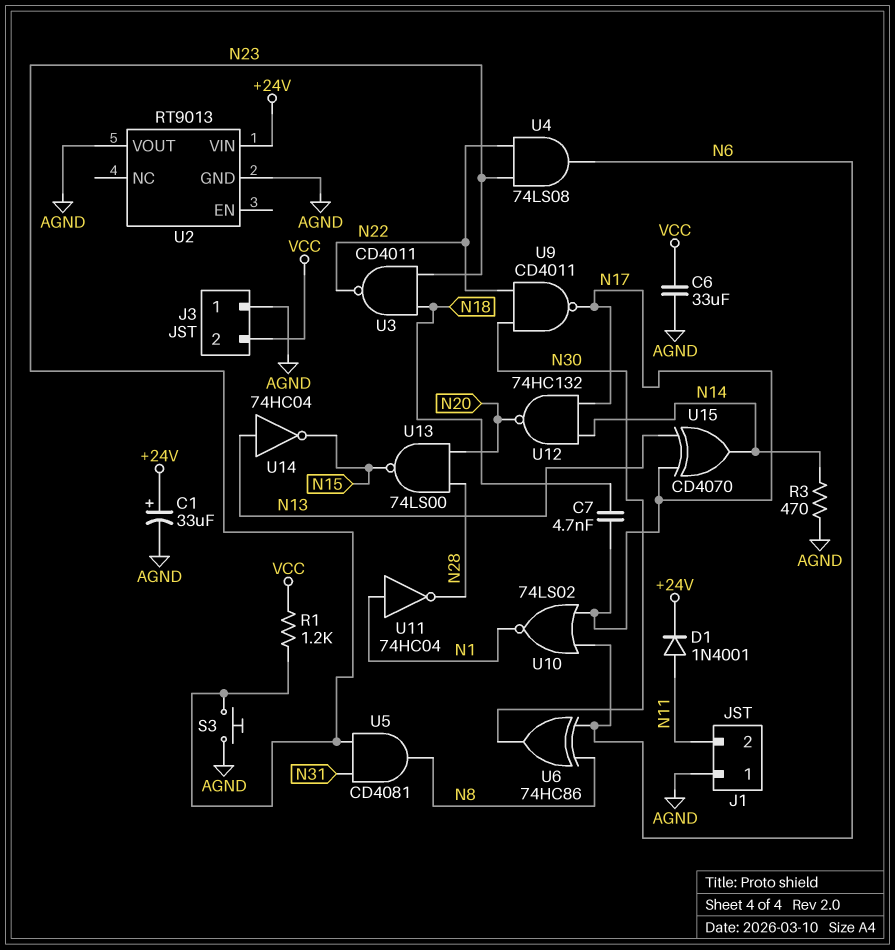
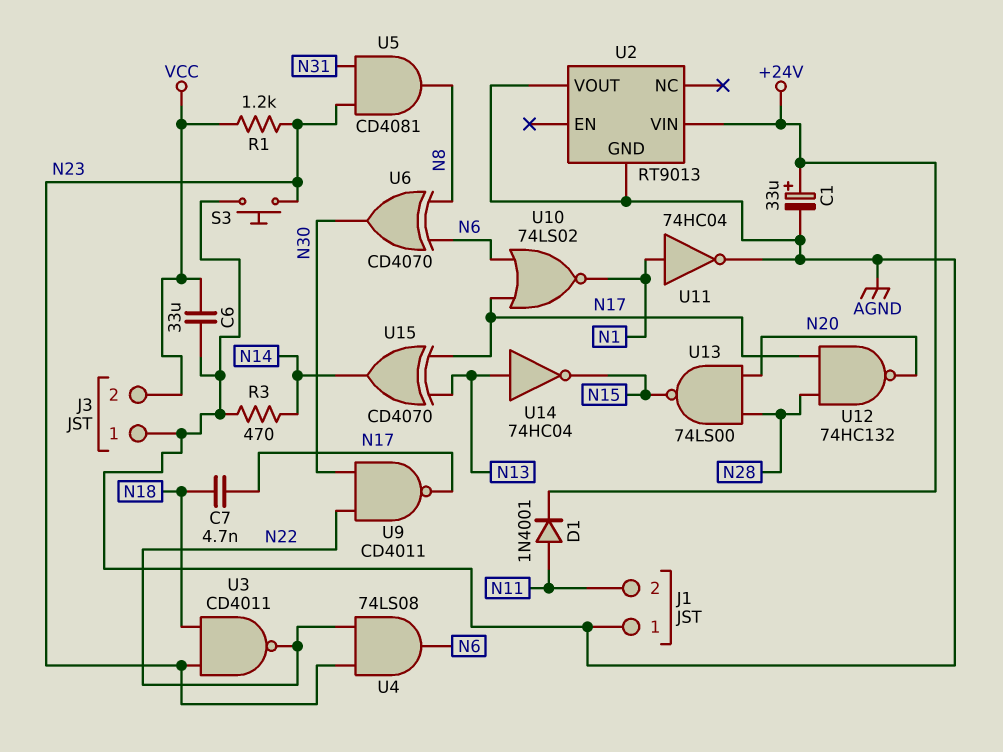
U6: XOR 74HC86 (in N6, in N8, out N30) -> XOR CD4070 (in N6, in N8, out N30)
U11: NOT 74HC04 (in N1, out N28) -> NOT 74HC04 (in N1, out AGND)
U12: NAND 74HC132 (in N14, in N17, out N20) -> NAND 74HC132 (in N17, in N28, out N20)

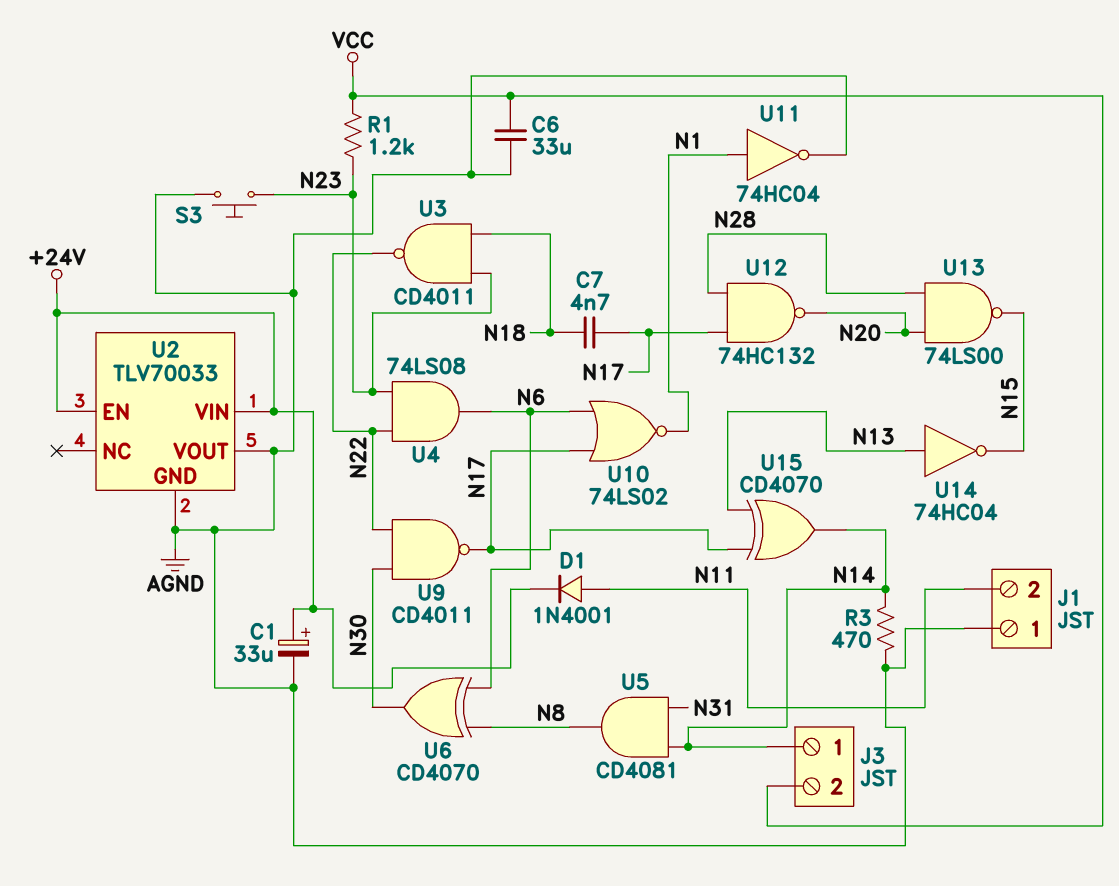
J3 pin 1: AGND -> N14
U2: RT9013 -> TLV70033
U2 pin EN: none -> +24V
U5: AND CD4081 (in N23, in N31, out N8) -> AND CD4081 (in N14, in N31, out N8)

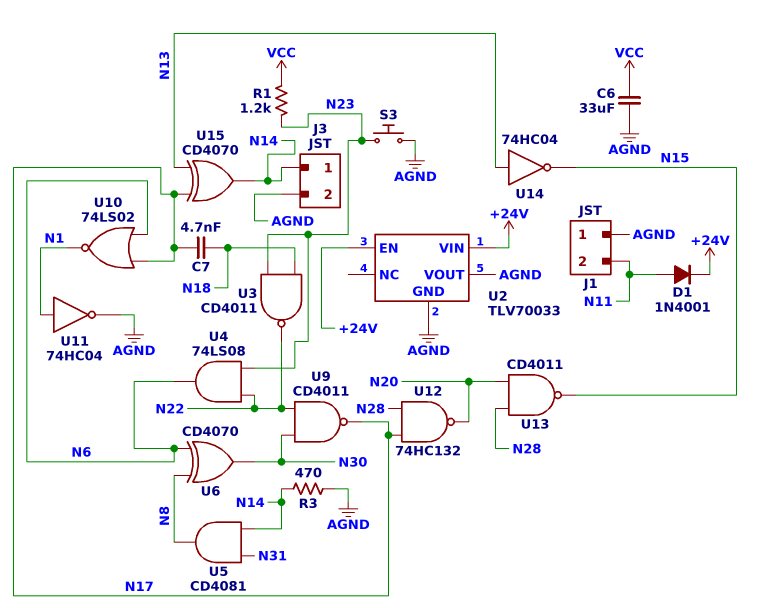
C1: 33uF (plus +24V, minus AGND) -> none
J3 pin 2: VCC -> AGND
U13: NAND 74LS00 (in N20, in N28, out N15) -> NAND CD4011 (in N20, in N28, out N15)

